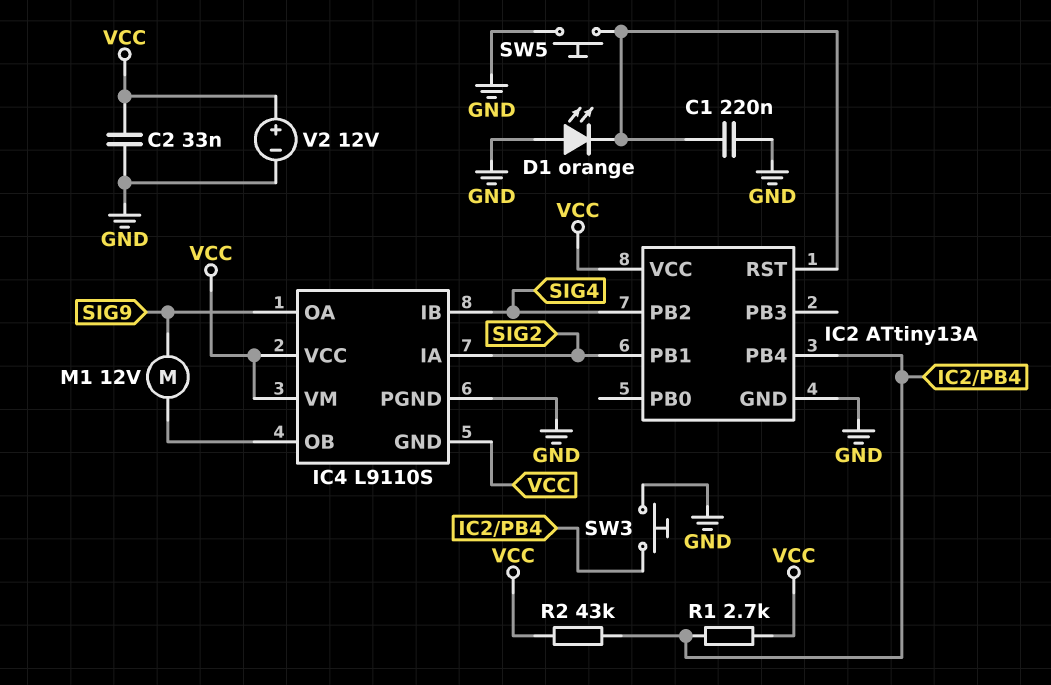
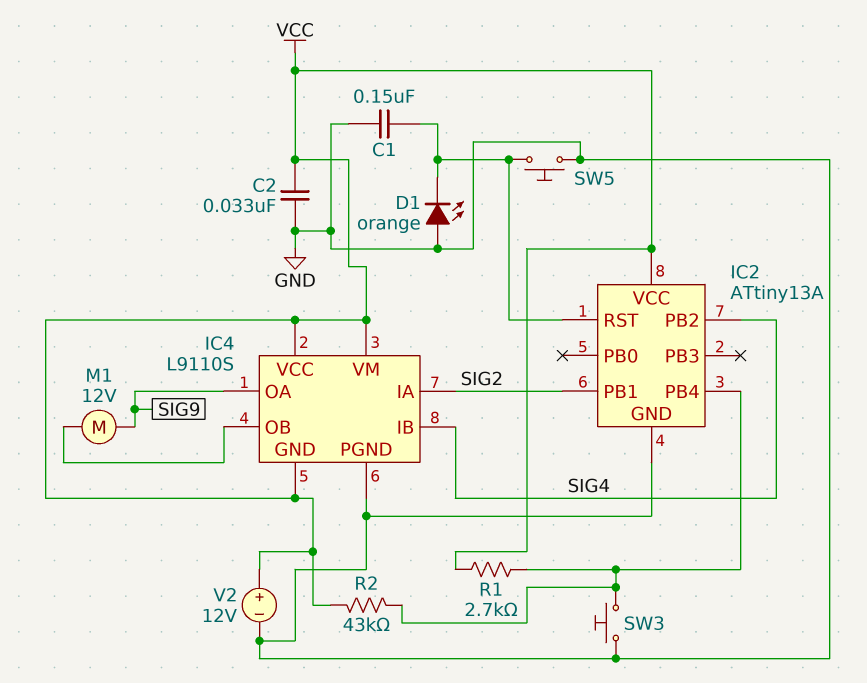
C1: 220nF (GND, IC2/RST) -> 150nF (GND, IC2/RST)

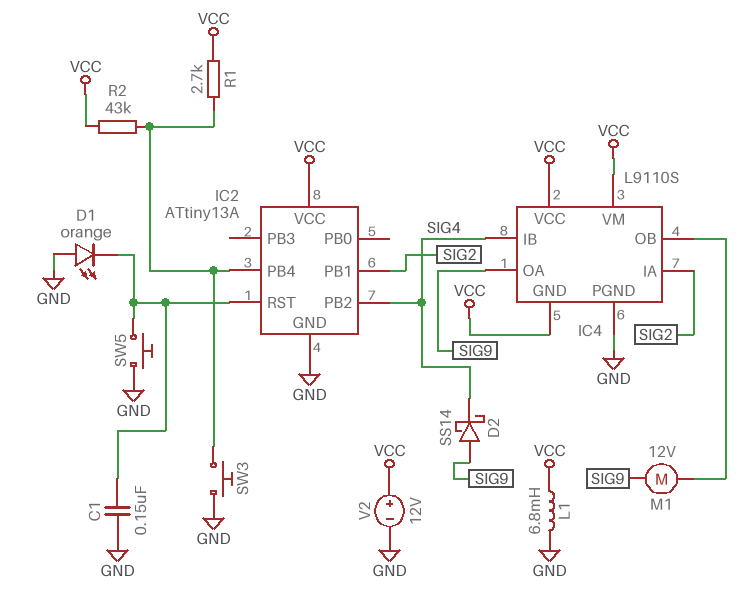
C2: 33nF (GND, VCC) -> none
D2: none -> schottky SS14 (A SIG9, K SIG4)
L1: none -> 6.8mH (GND, VCC)

